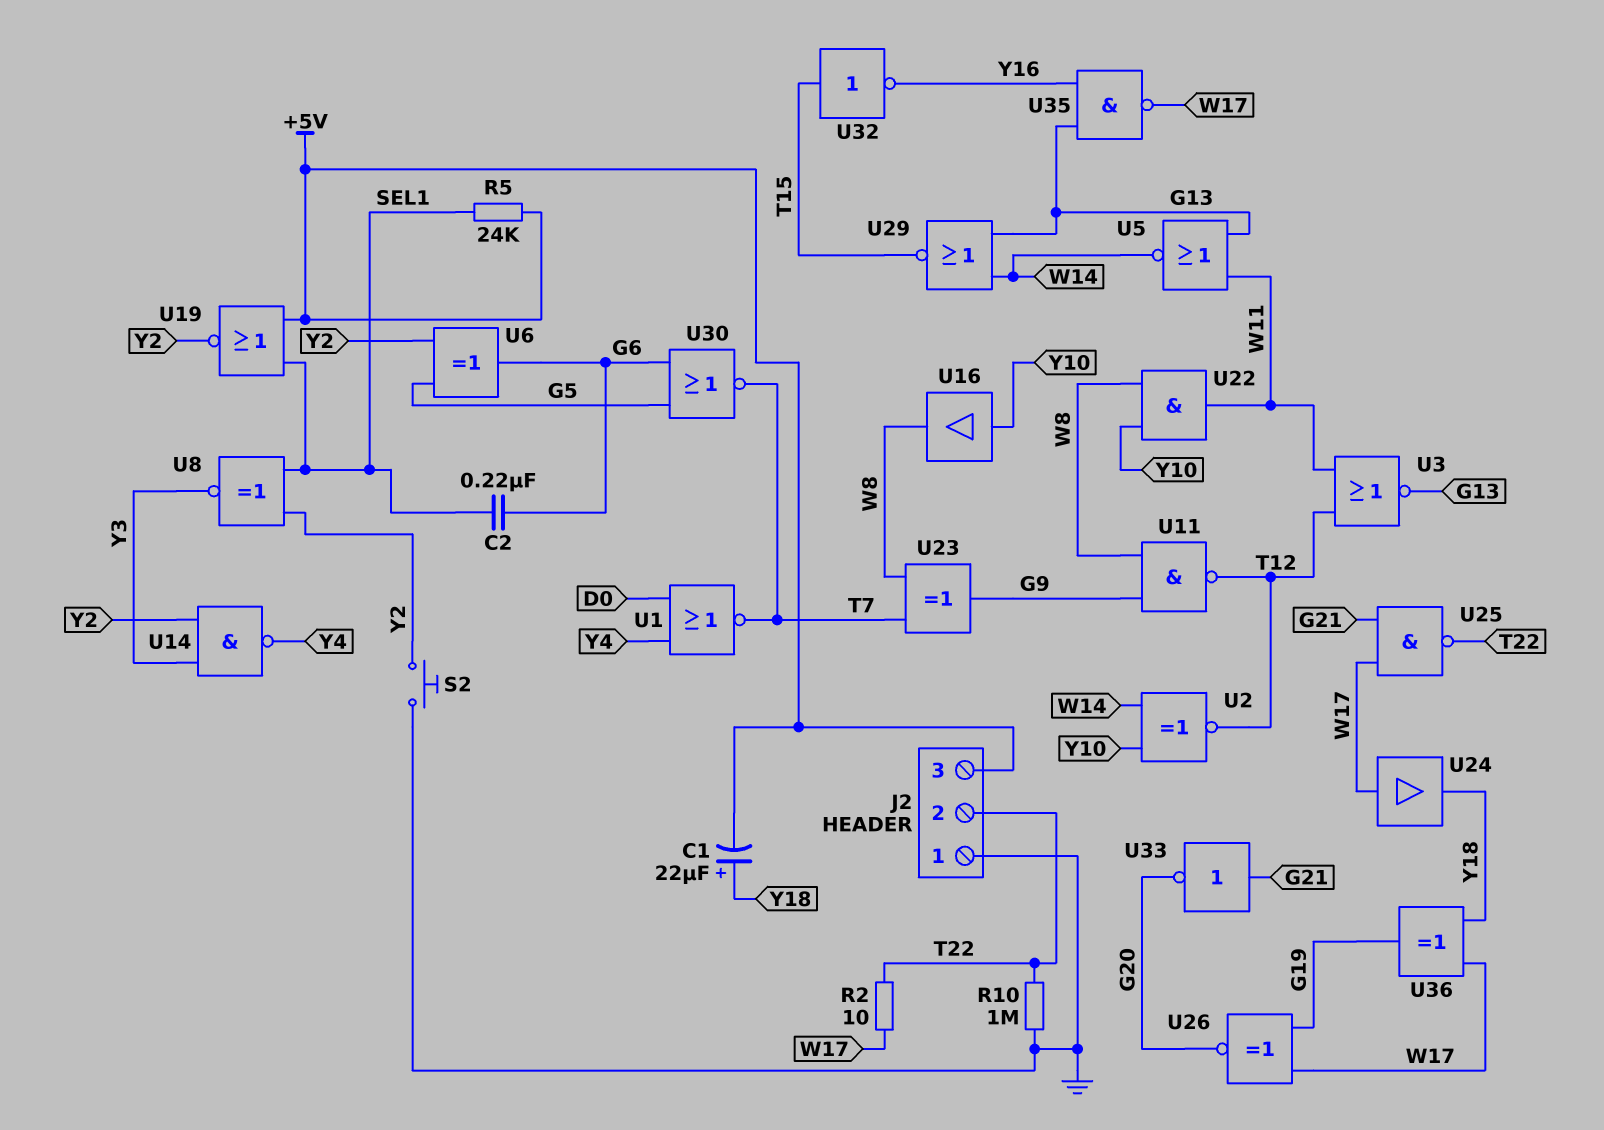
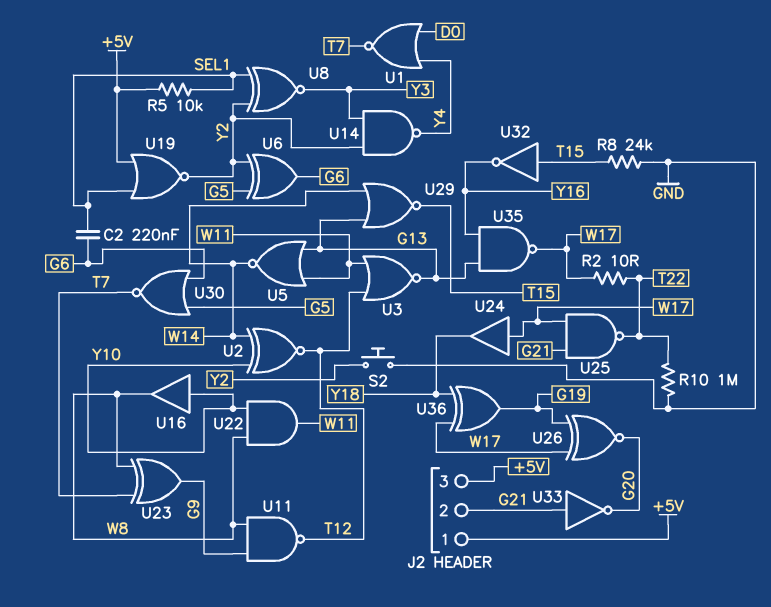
C1: 22uF (plus Y18, minus +5V) -> none
J2 pin 1: GND -> +5V
J2 pin 2: T22 -> G21
R5: 24k (+5V, SEL1) -> 10k (+5V, SEL1)
R8: none -> 24k (GND, T15)

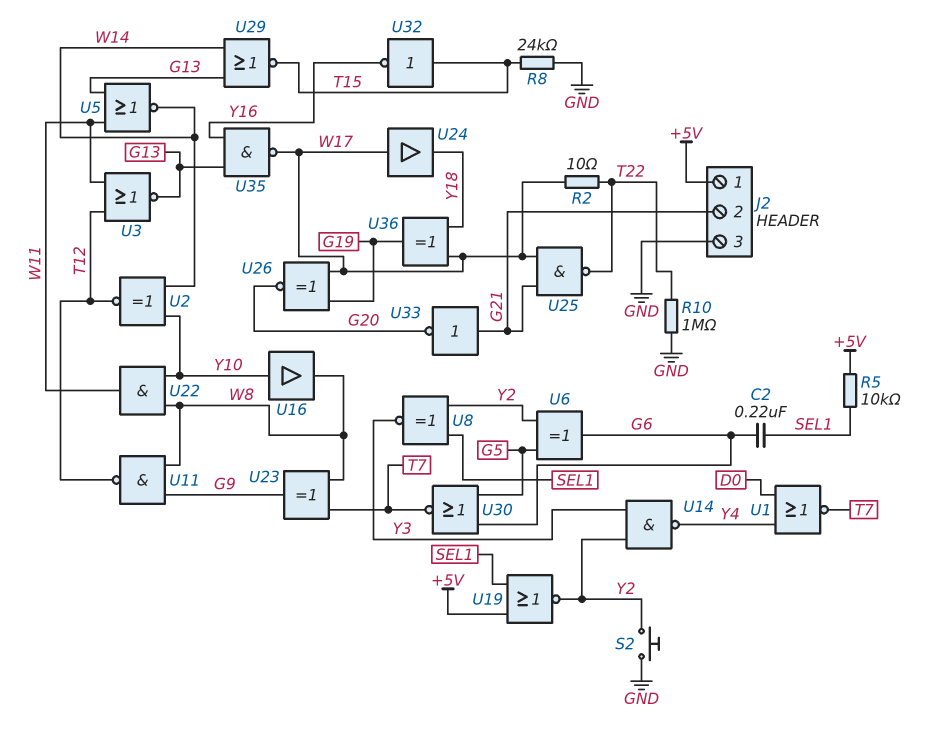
J2 pin 3: +5V -> GND

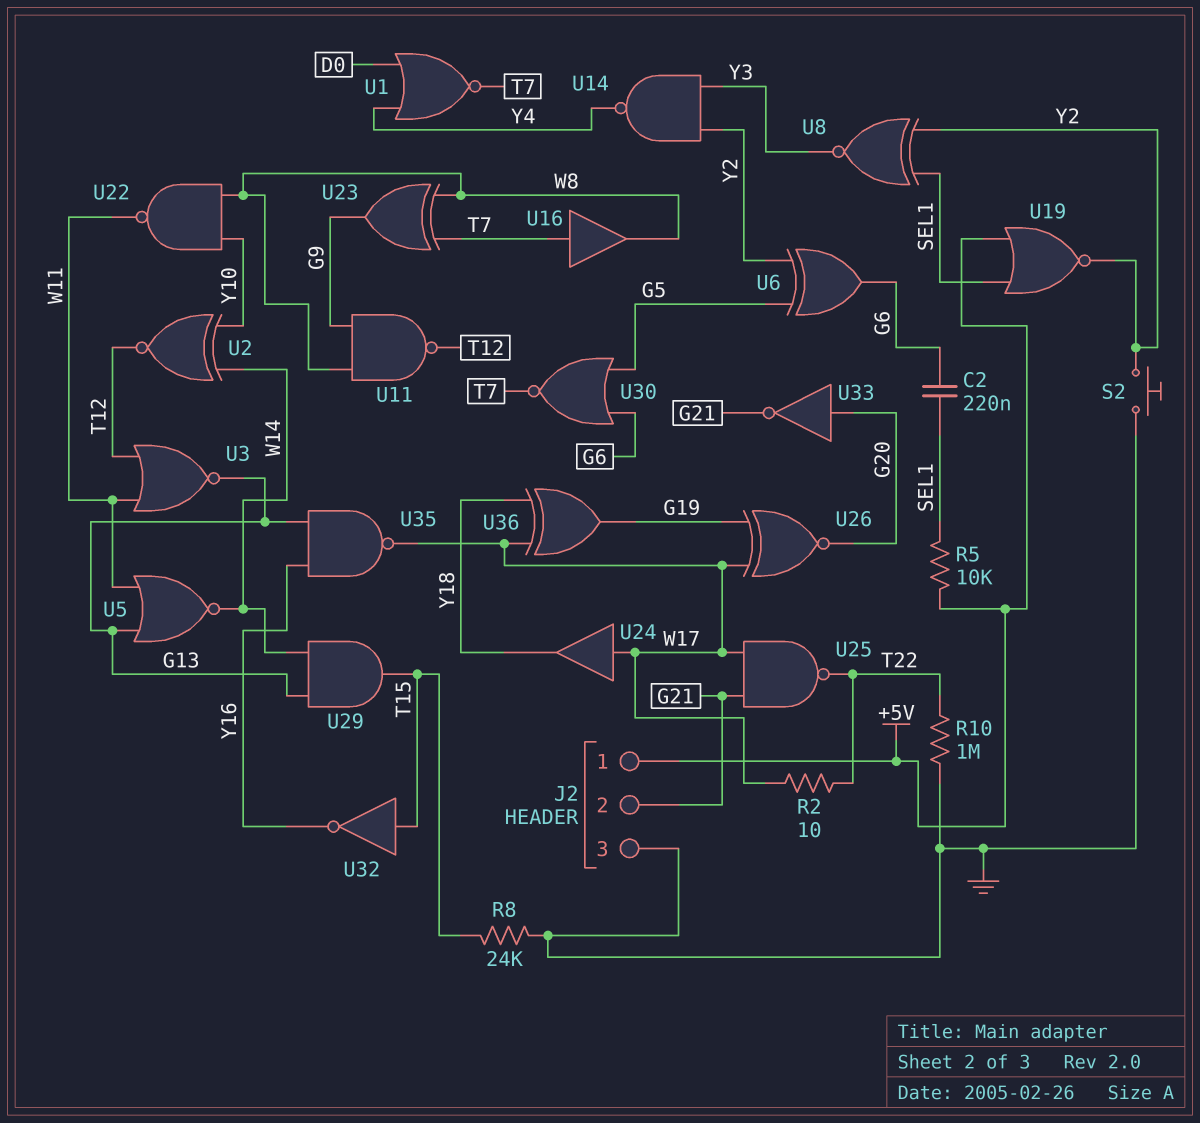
U16: buffer (in Y10, out W8) -> buffer (in T7, out W8)
U22: AND (in W8, in Y10, out W11) -> NAND (in W8, in Y10, out W11)
U29: NOR (in G13, in W14, out T15) -> AND (in G13, in W14, out T15)
U33: NOT (in G21, out G20) -> NOT (in G20, out G21)

